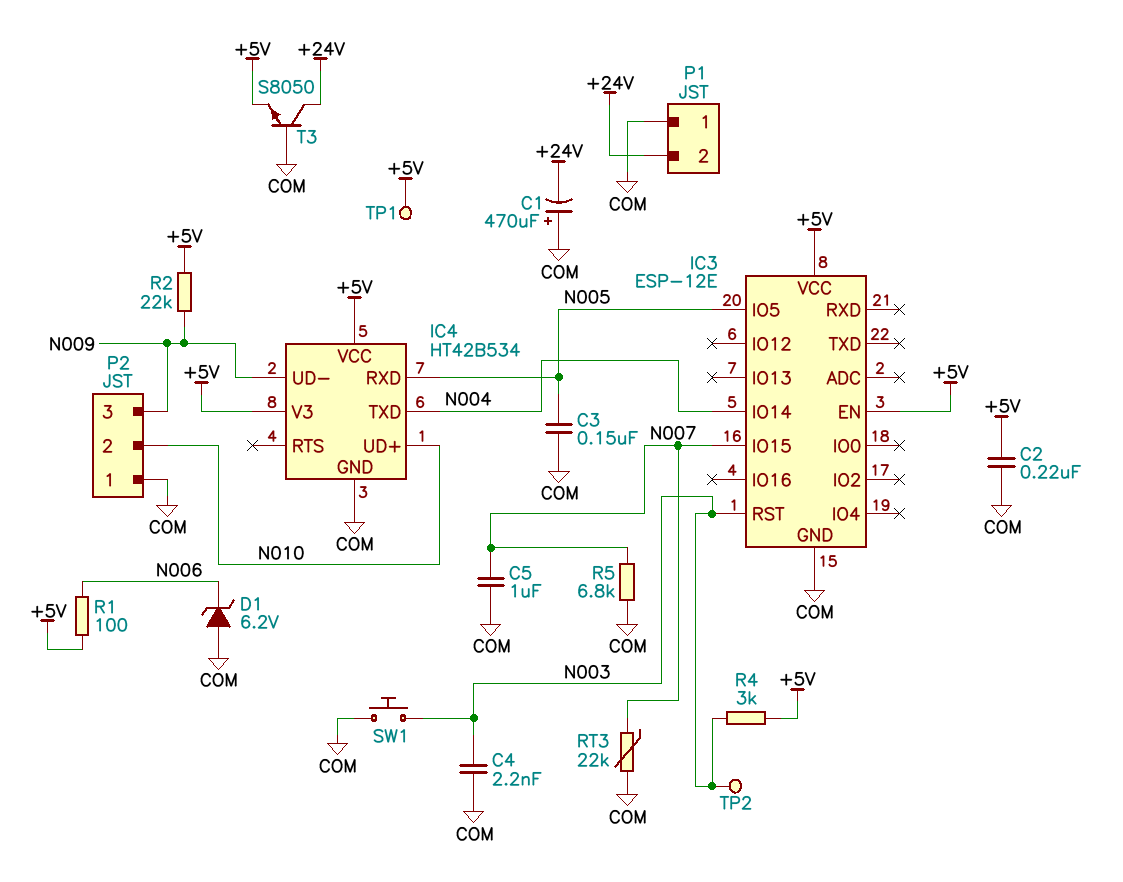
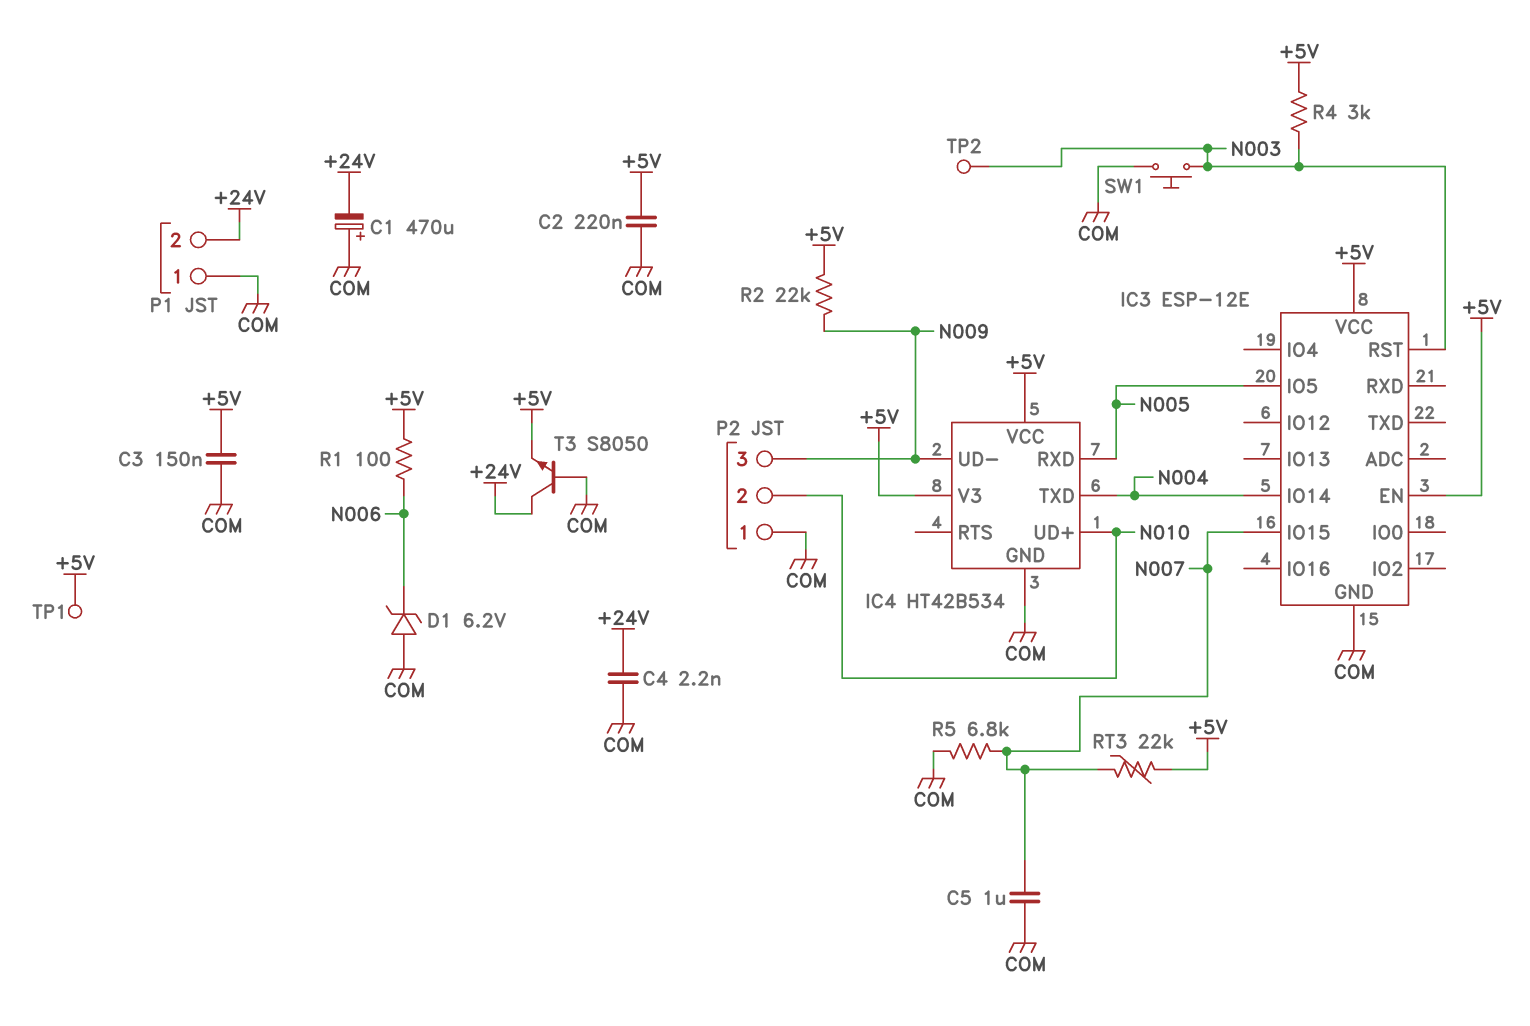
C3: 150nF (COM, N005) -> 150nF (+5V, COM)
C4: 2.2nF (COM, N003) -> 2.2nF (+24V, COM)
RT3: 22k (COM, N007) -> 22k (+5V, N007)

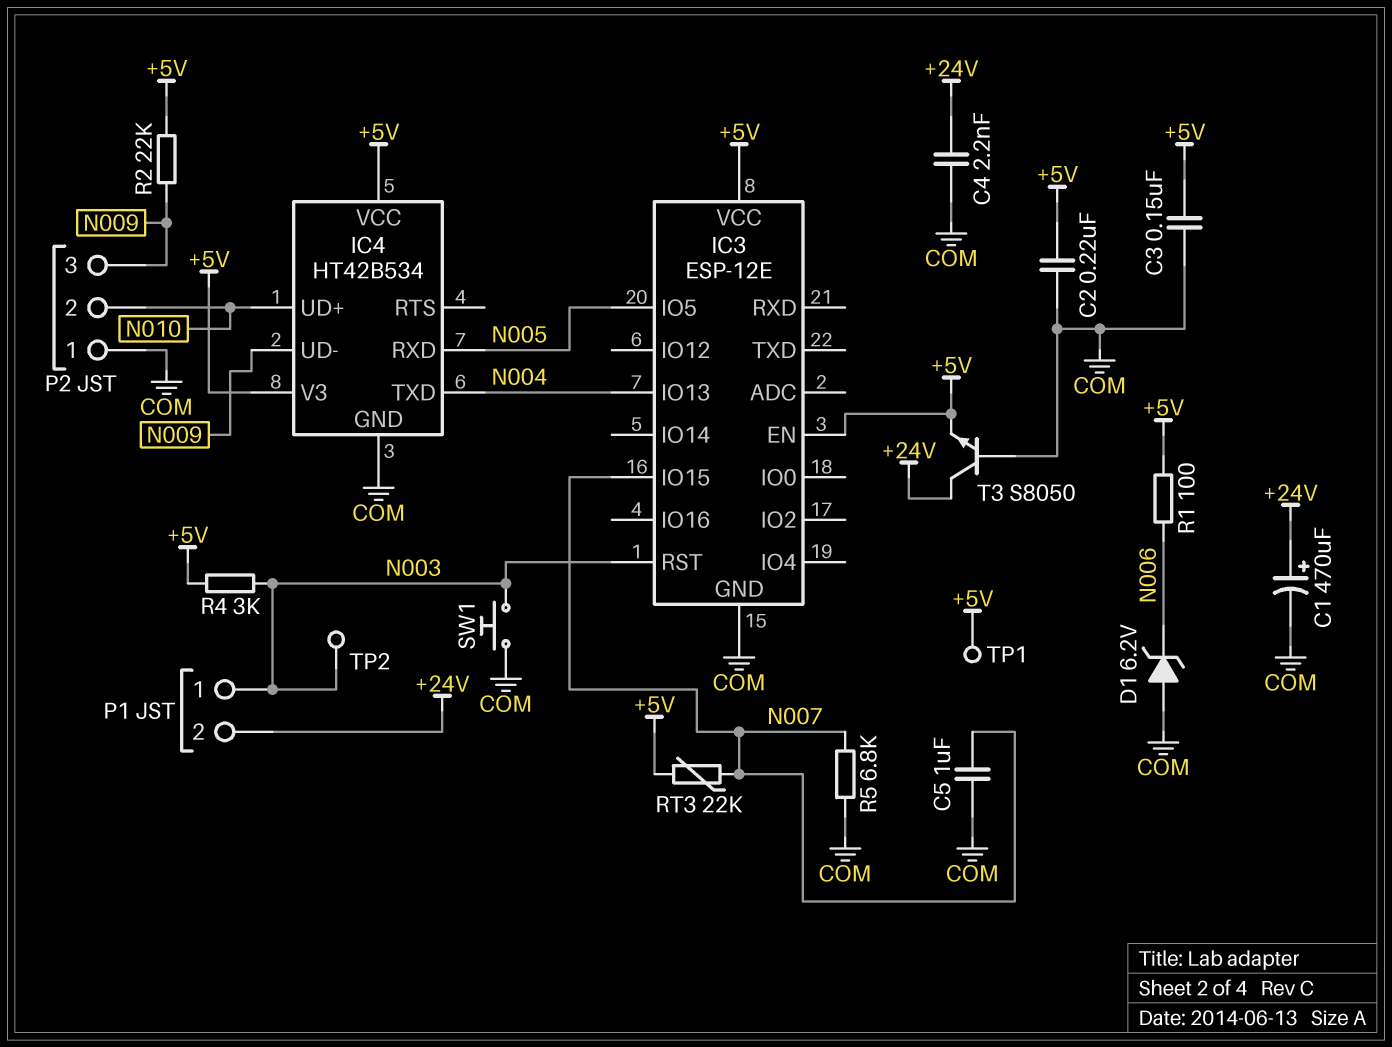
C1: 470uF (plus COM, minus +24V) -> 470uF (plus +24V, minus COM)
IC3 pin IO13: none -> N004
IC3 pin IO14: N004 -> none
P1 pin 1: COM -> N003

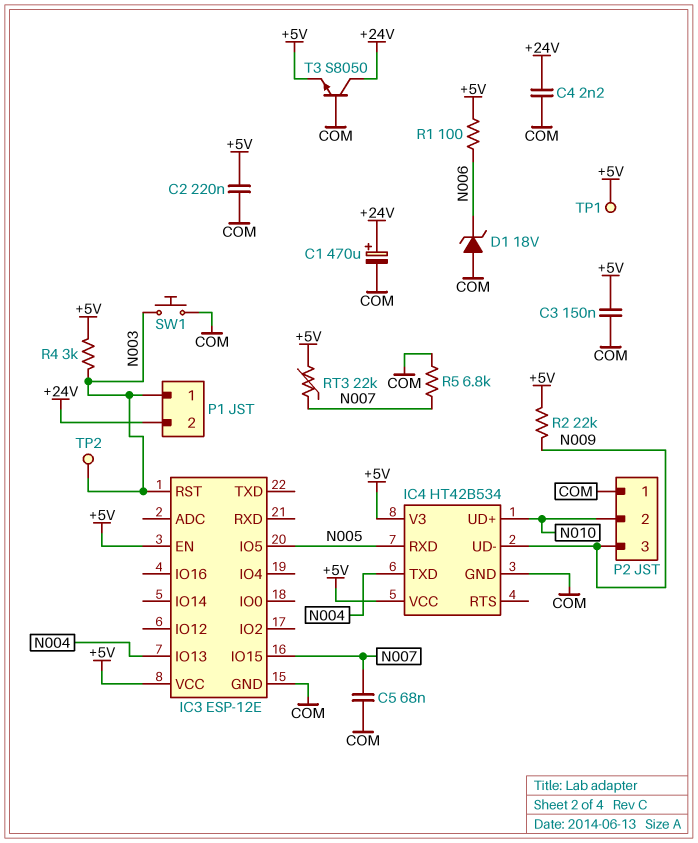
C5: 1uF (COM, N007) -> 68nF (COM, N007)
D1: zener 6.2V (A COM, K N006) -> zener 18V (A COM, K N006)

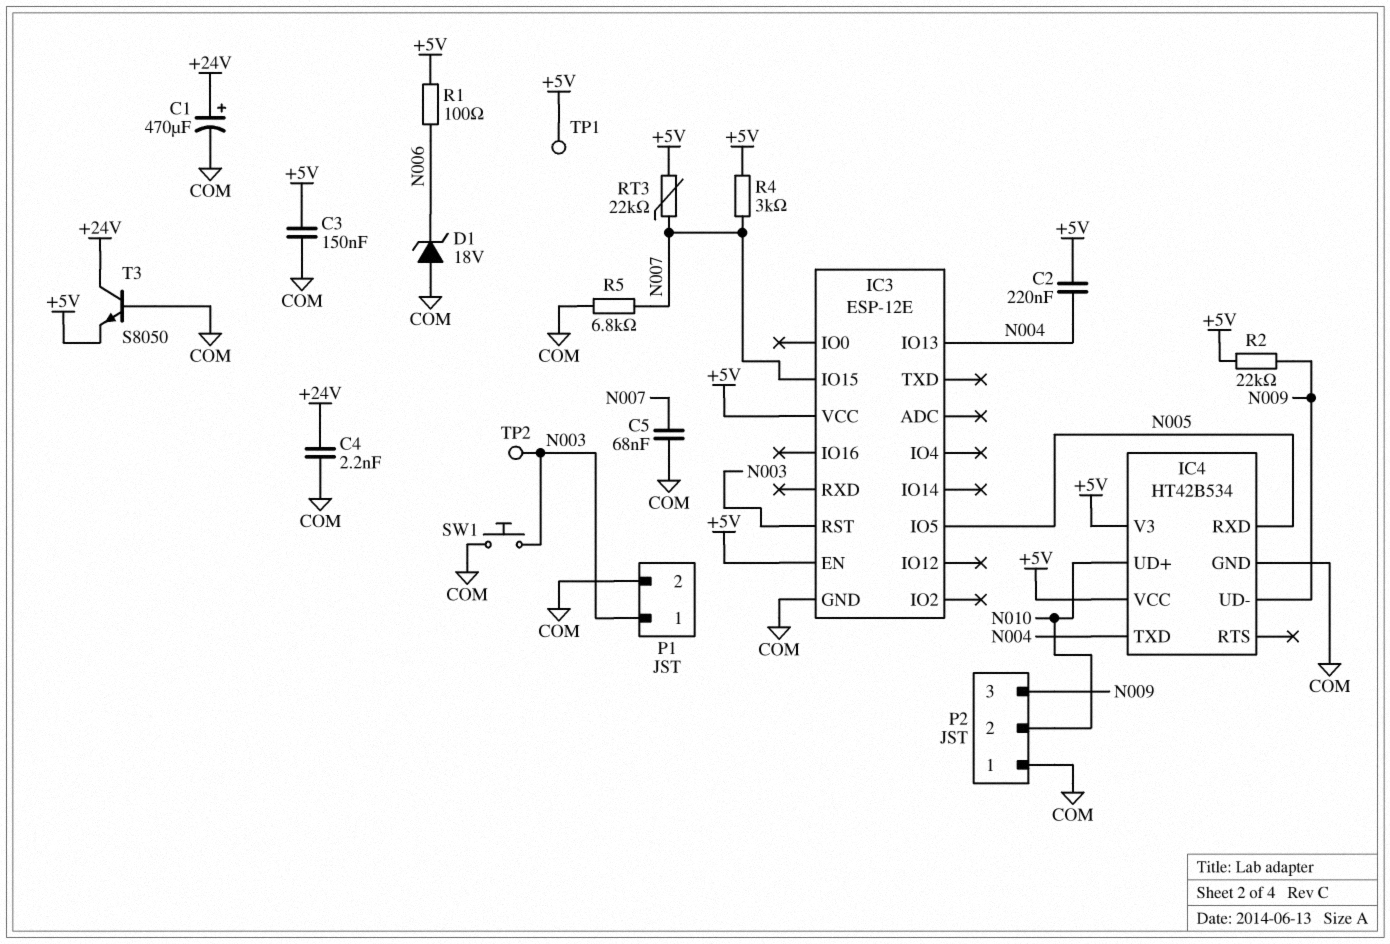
C2: 220nF (+5V, COM) -> 220nF (+5V, N004)
P1 pin 2: +24V -> COM
R4: 3k (+5V, N003) -> 3k (+5V, N007)

